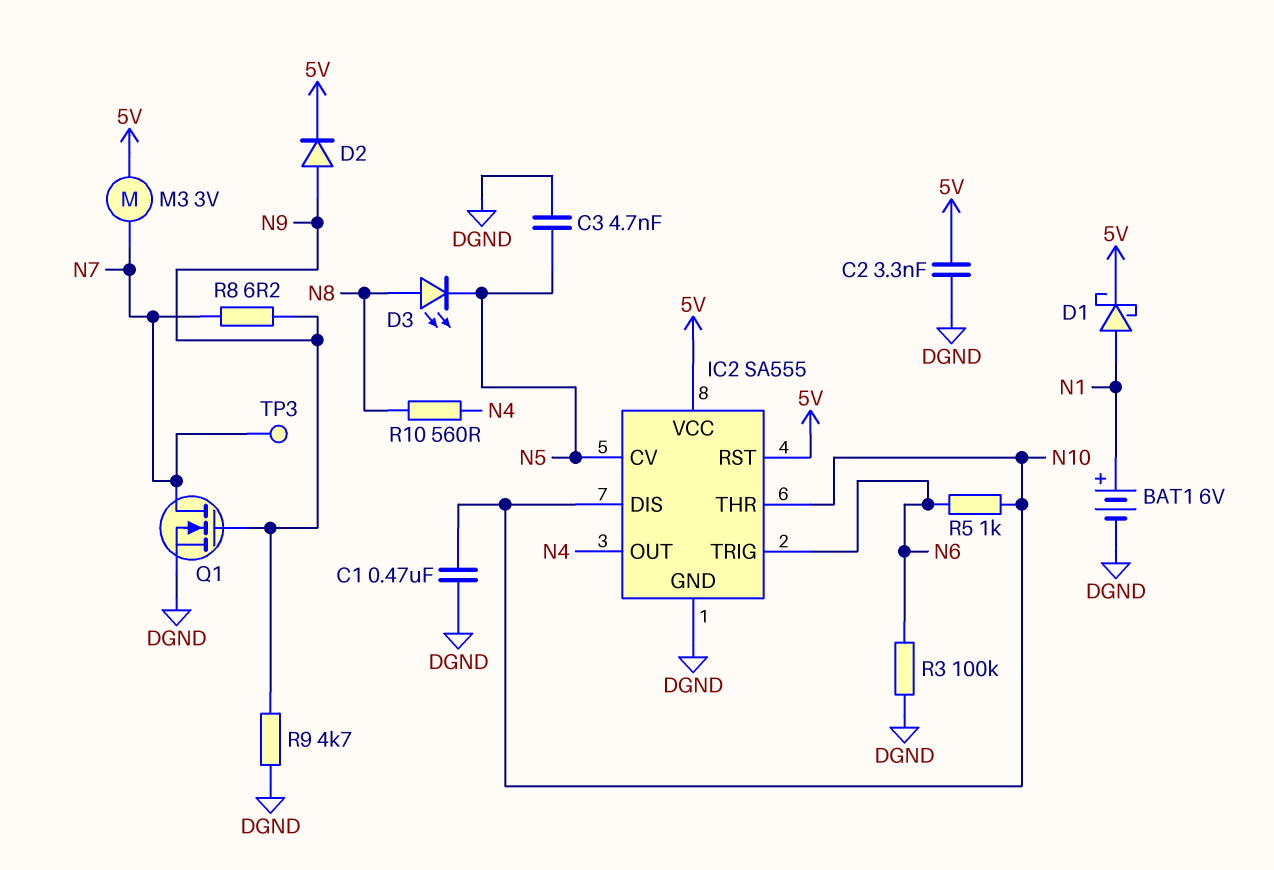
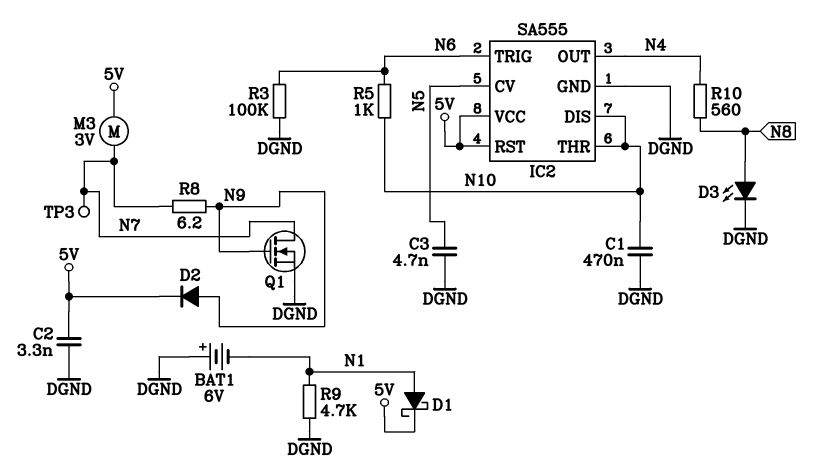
BAT1: 6V (plus N1, minus DGND) -> 6V (plus DGND, minus N1)
D3: LED (A N8, K N5) -> LED (A N8, K DGND)
R9: 4.7k (DGND, N9) -> 4.7k (DGND, N1)

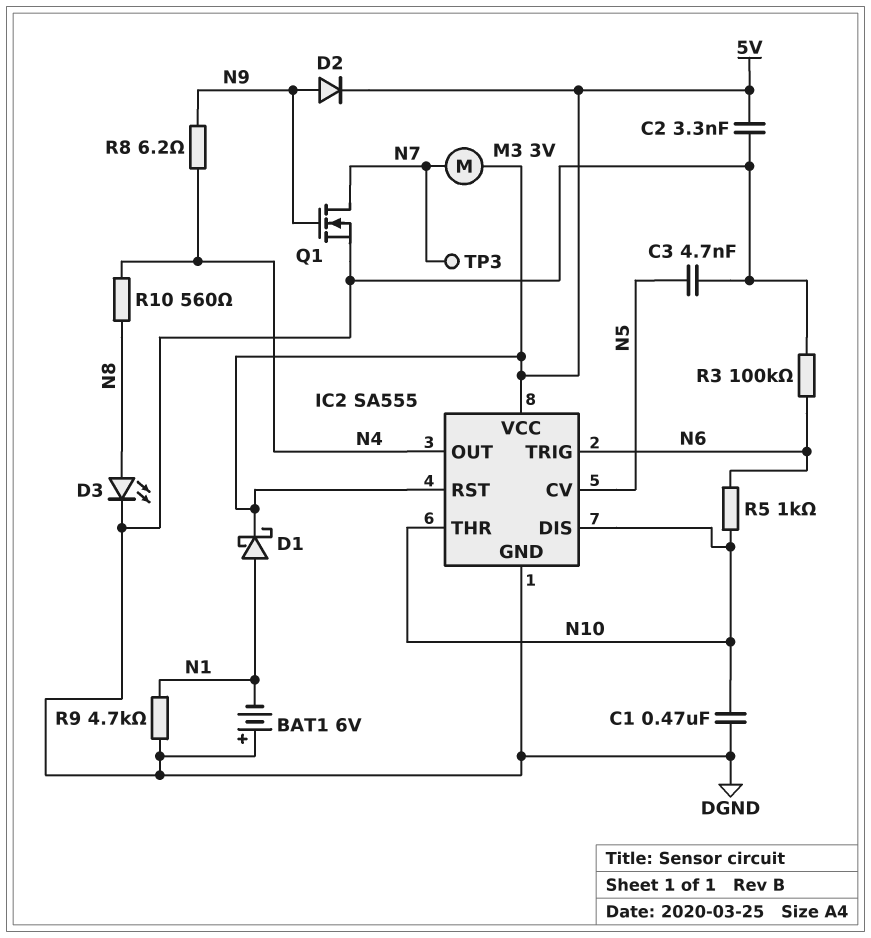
R8: 6.2 (N7, N9) -> 6.2 (N4, N9)

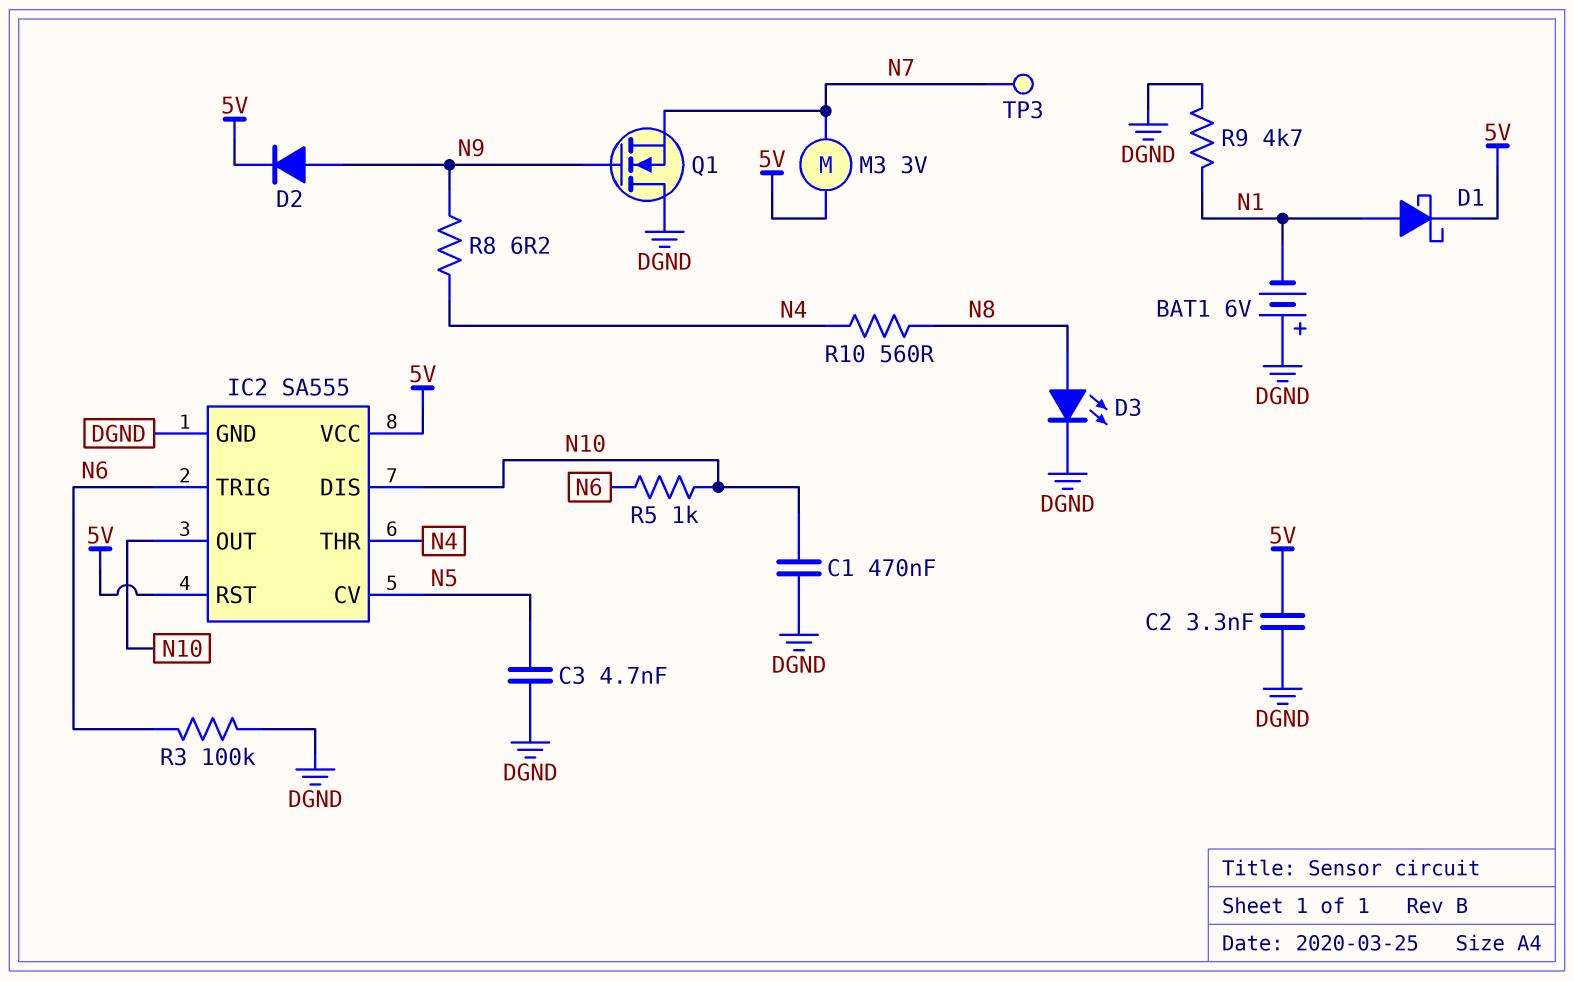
IC2 pin OUT: N4 -> N10
IC2 pin THR: N10 -> N4
Q1: NMOS (G N9, D N7, S DGND) -> NMOS (G N9, D DGND, S N7)

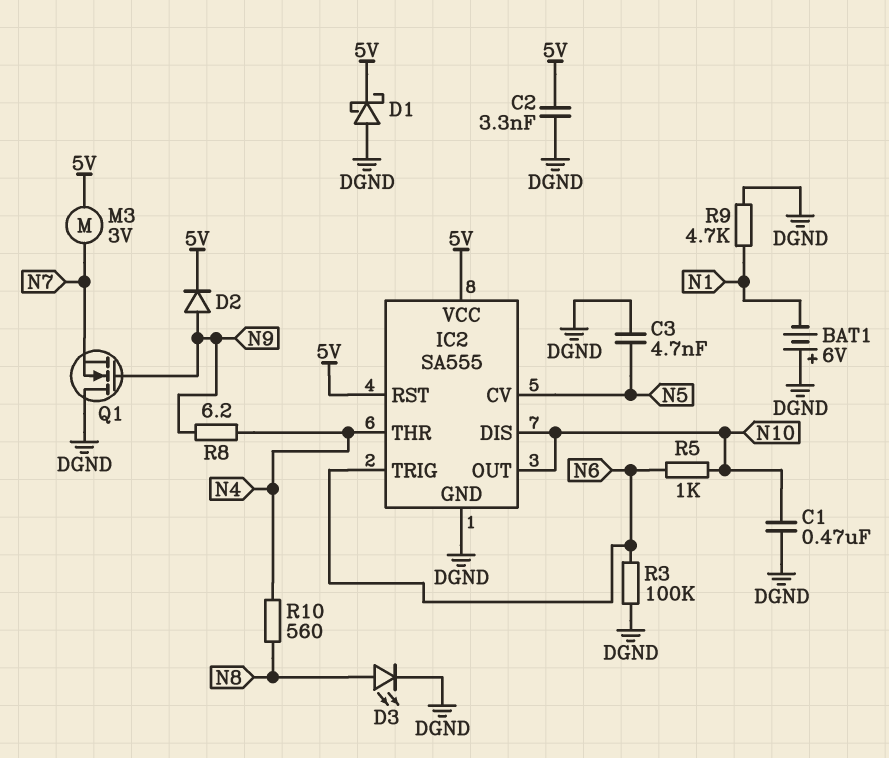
D1: schottky (A N1, K 5V) -> schottky (A DGND, K 5V)
TP3: test point (N7) -> none

